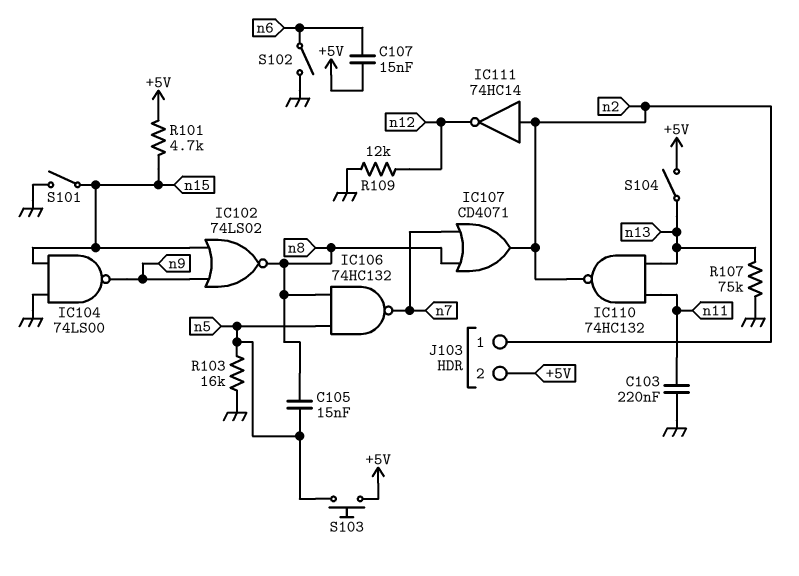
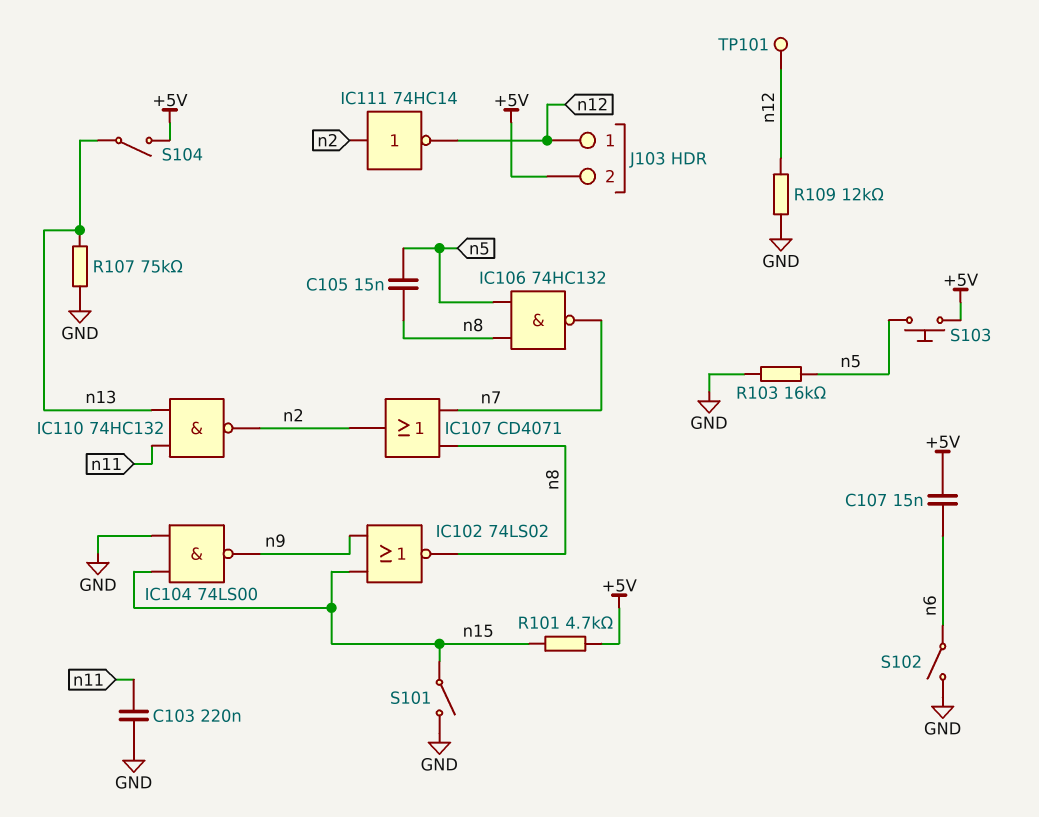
J103 pin 1: n2 -> n12
TP101: none -> test point (n12)

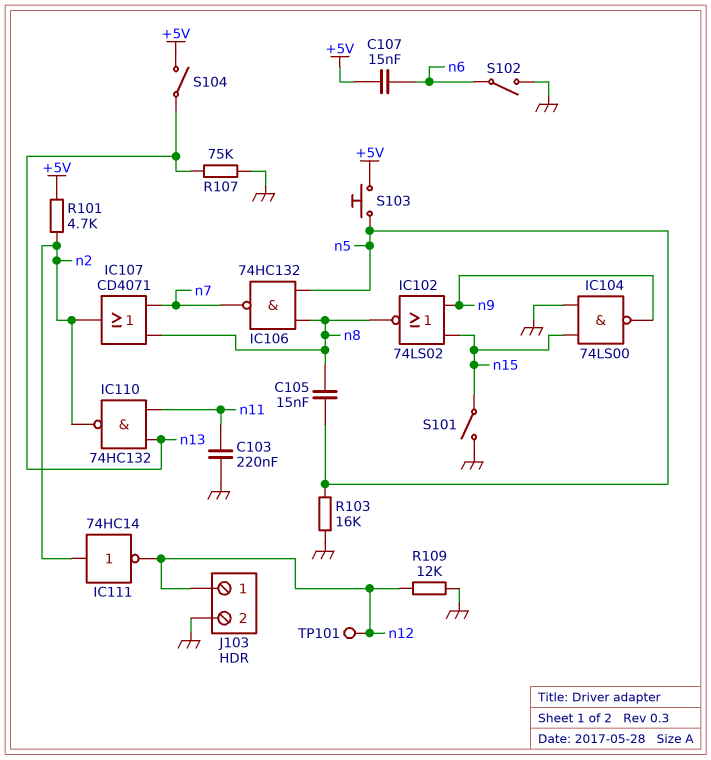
J103 pin 2: +5V -> GND
R101: 4.7k (+5V, n15) -> 4.7k (+5V, n2)

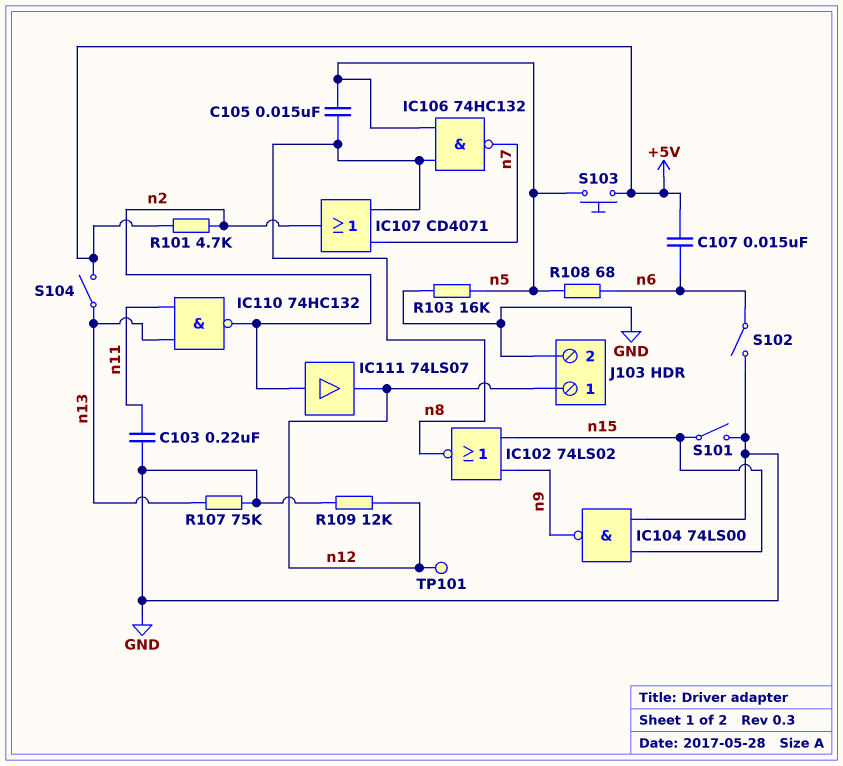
IC111: NOT 74HC14 (in n2, out n12) -> buffer 74LS07 (in n2, out n12)
R108: none -> 68 (n5, n6)

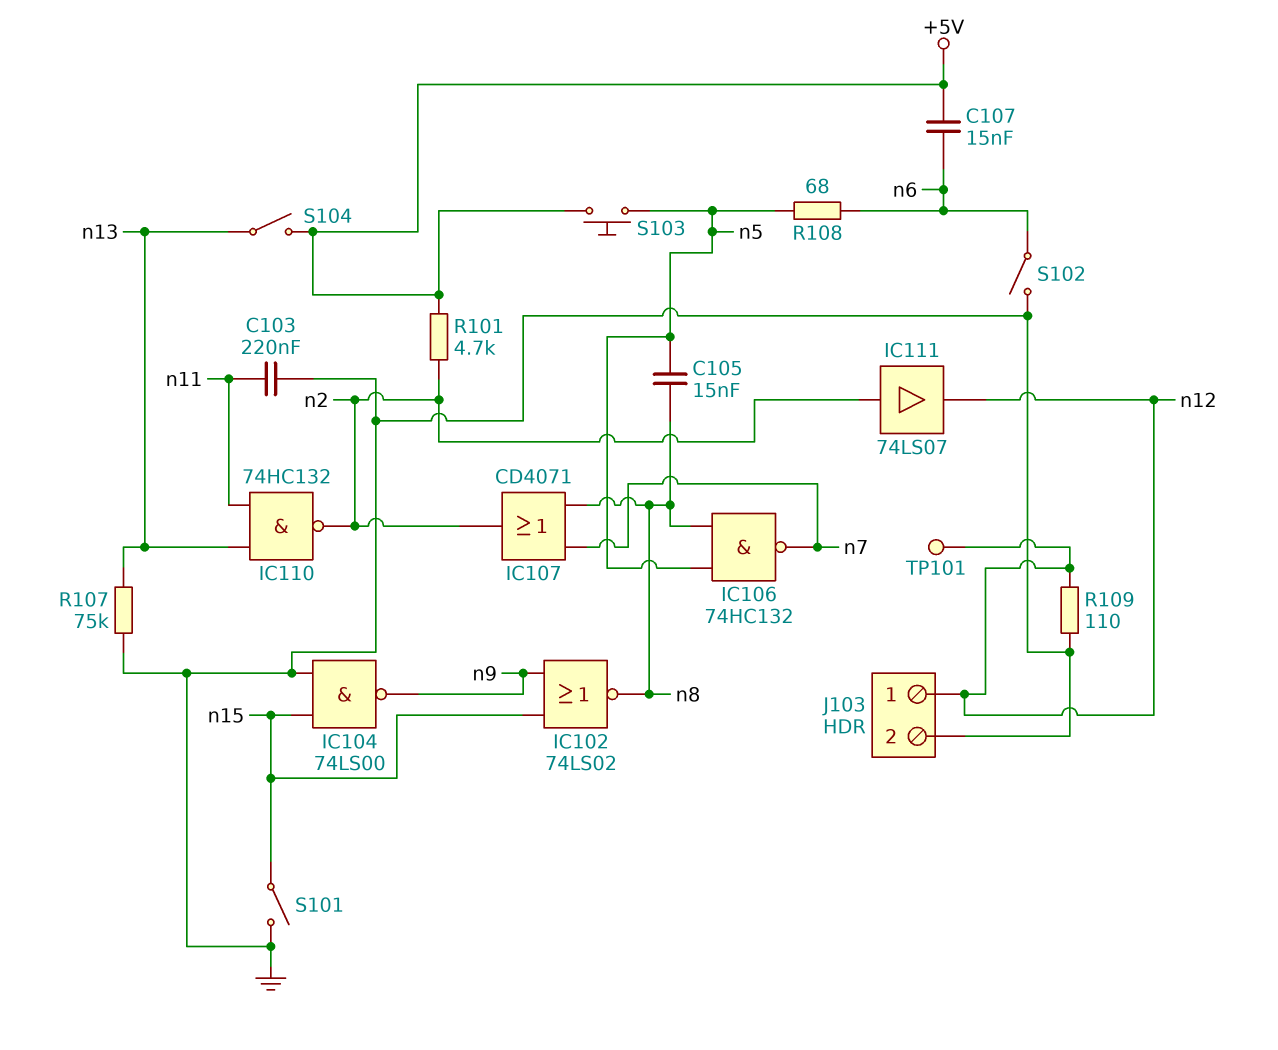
R103: 16k (GND, n5) -> none
R109: 12k (GND, n12) -> 110 (GND, n12)

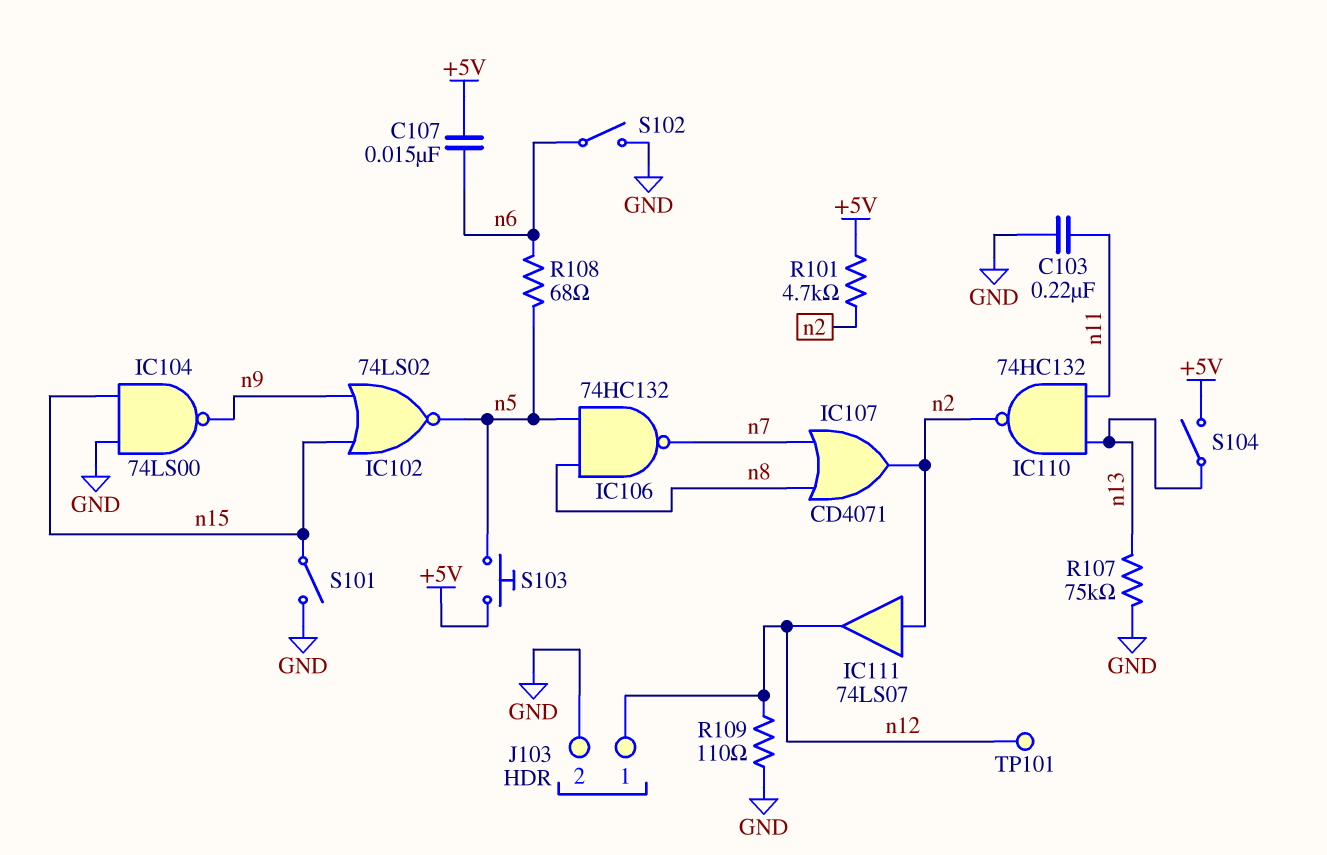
C105: 15nF (n5, n8) -> none
IC102: NOR 74LS02 (in n9, in n15, out n8) -> NOR 74LS02 (in n9, in n15, out n5)

